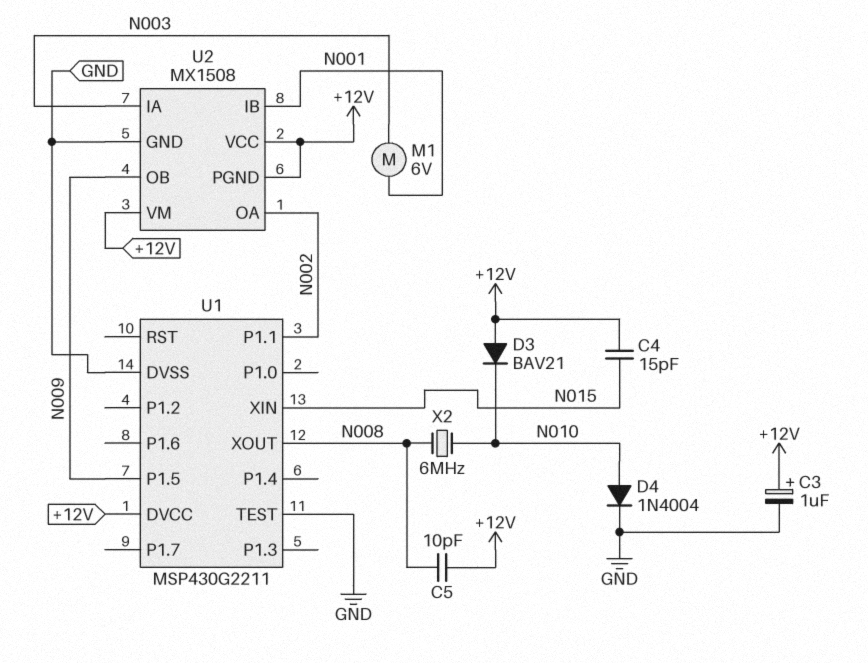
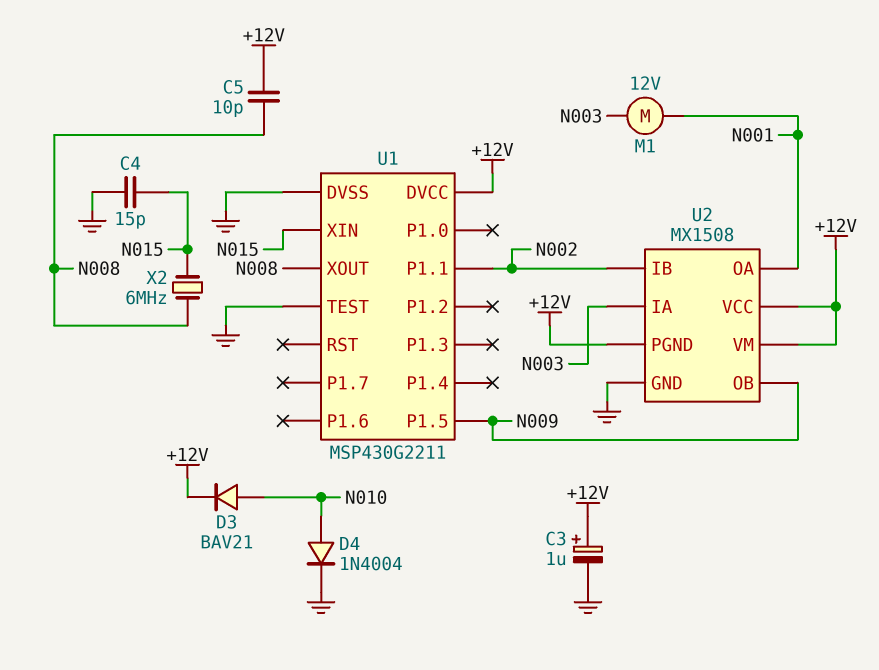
C4: 15pF (+12V, N015) -> 15pF (GND, N015)
D3: diode BAV21 (A +12V, K N010) -> diode BAV21 (A N010, K +12V)
M1: motor 6V (N001, N003) -> motor 12V (N001, N003)
U2 pin IB: N001 -> N002
U2 pin OA: N002 -> N001
X2: 6MHz (N008, N010) -> 6MHz (N008, N015)

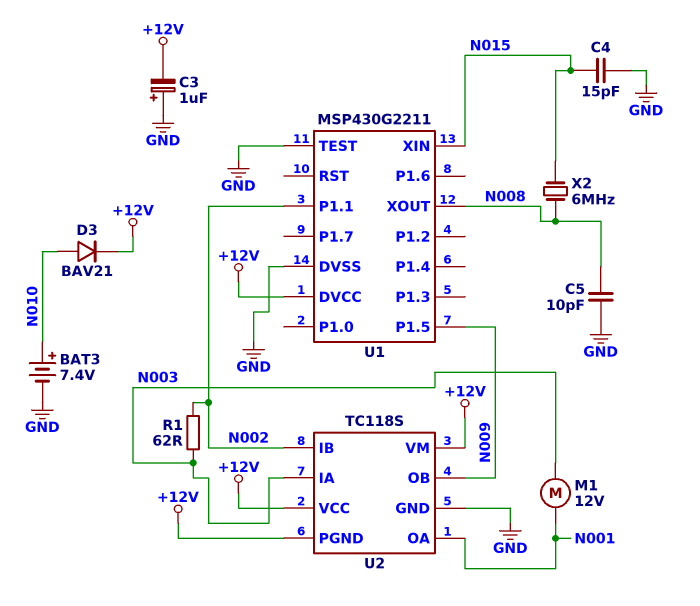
BAT3: none -> 7.4V (plus N010, minus GND)
C3: 1uF (plus +12V, minus GND) -> 1uF (plus GND, minus +12V)
C5: 10pF (+12V, N008) -> 10pF (GND, N008)
D4: diode 1N4004 (A N010, K GND) -> none
R1: none -> 62 (N002, N003)
U2: MX1508 -> TC118S

